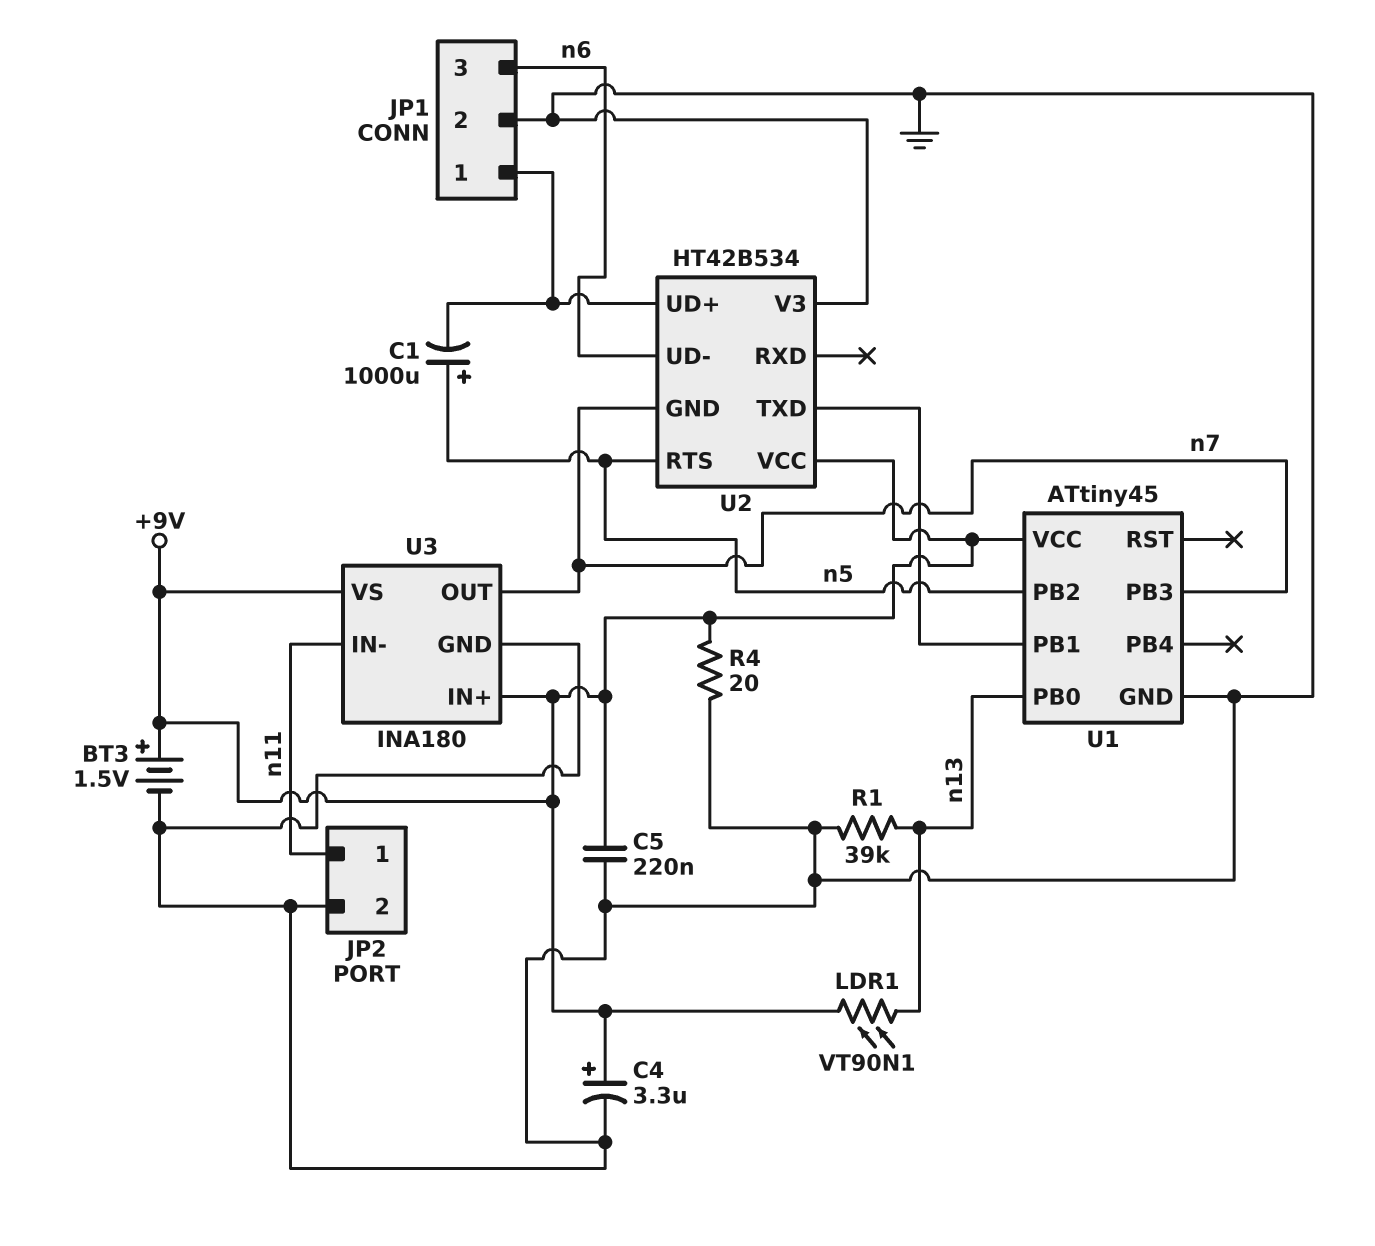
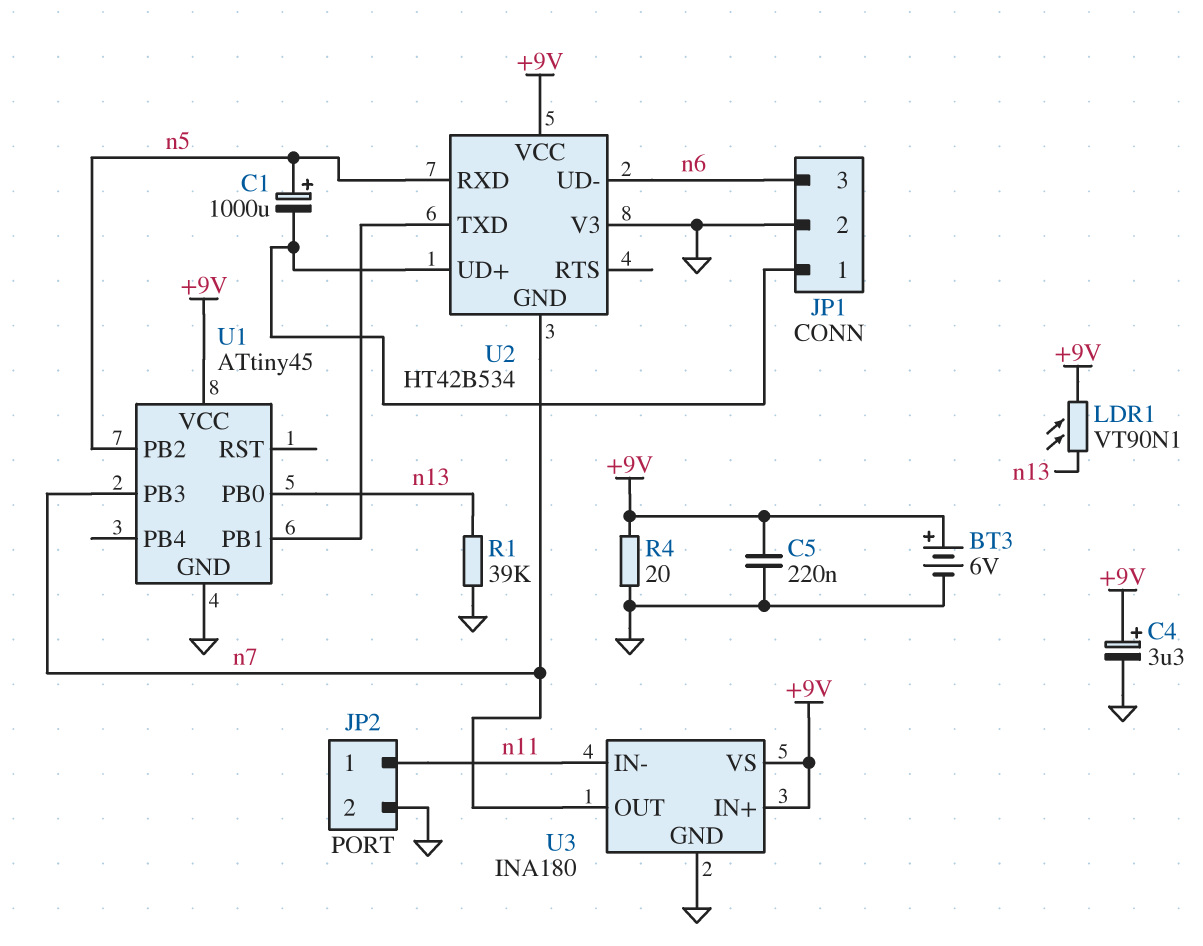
BT3: 1.5V (plus +9V, minus GND) -> 6V (plus +9V, minus GND)
U2 pin RTS: n5 -> none
U2 pin RXD: none -> n5

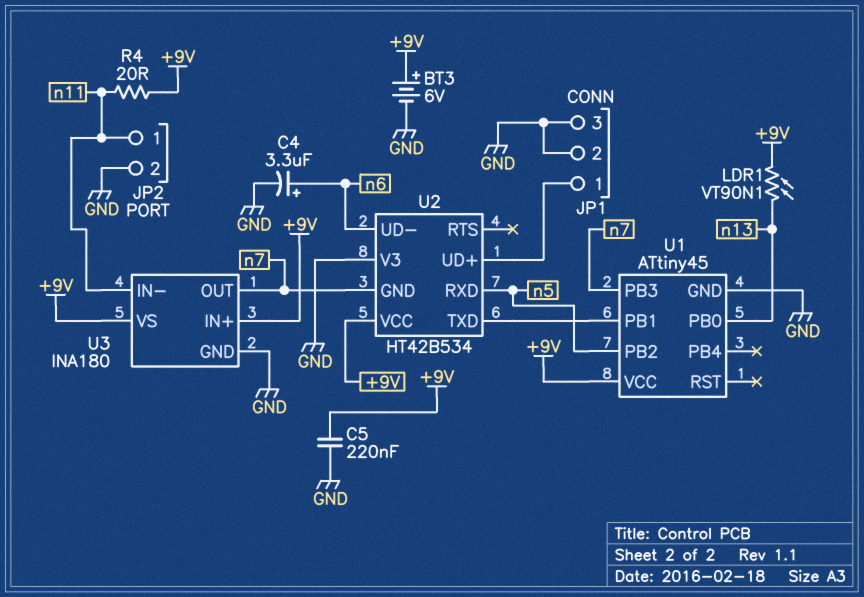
C1: 1000uF (plus n5, minus JP1/1) -> none
C4: 3.3uF (plus +9V, minus GND) -> 3.3uF (plus n6, minus GND)
JP1 pin 3: n6 -> GND
R1: 39k (GND, n13) -> none
R4: 20 (+9V, GND) -> 20 (+9V, n11)

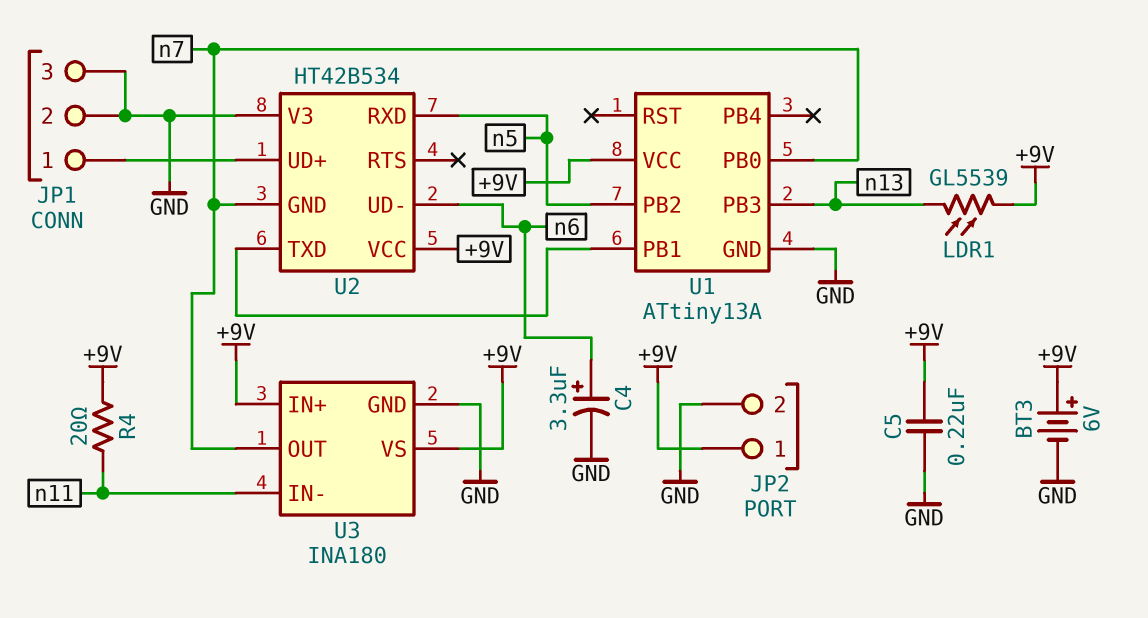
JP2 pin 1: n11 -> +9V
LDR1: VT90N1 (+9V, n13) -> GL5539 (+9V, n13)
U1: ATtiny45 -> ATtiny13A
U1 pin PB0: n13 -> n7
U1 pin PB3: n7 -> n13

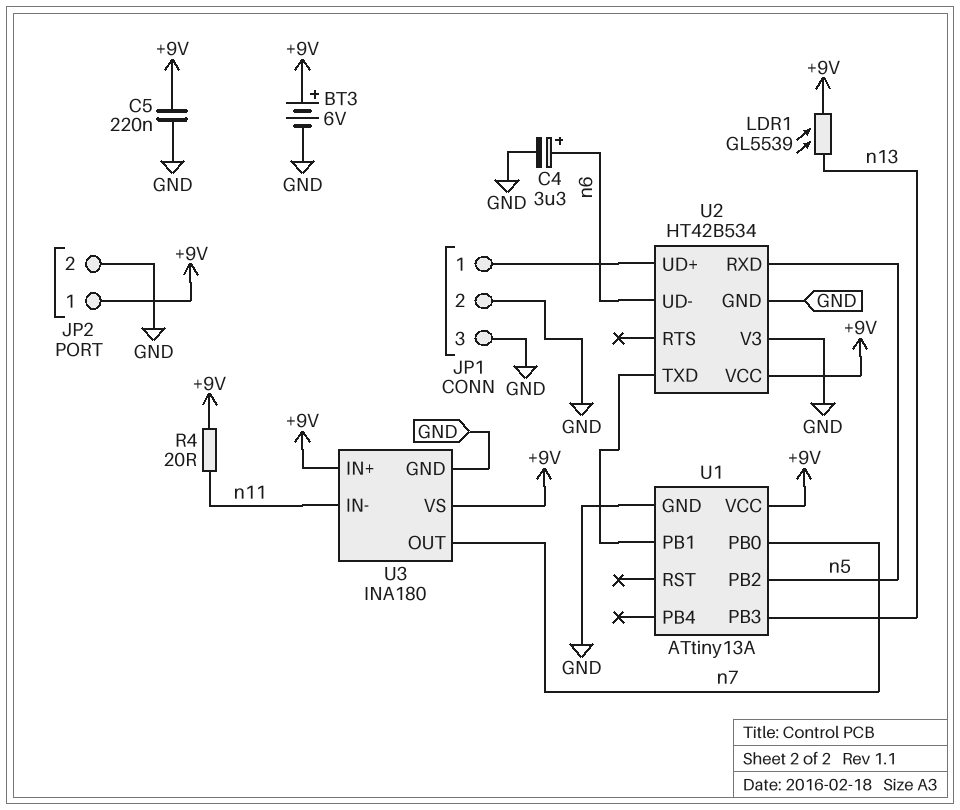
U2 pin GND: n7 -> GND

